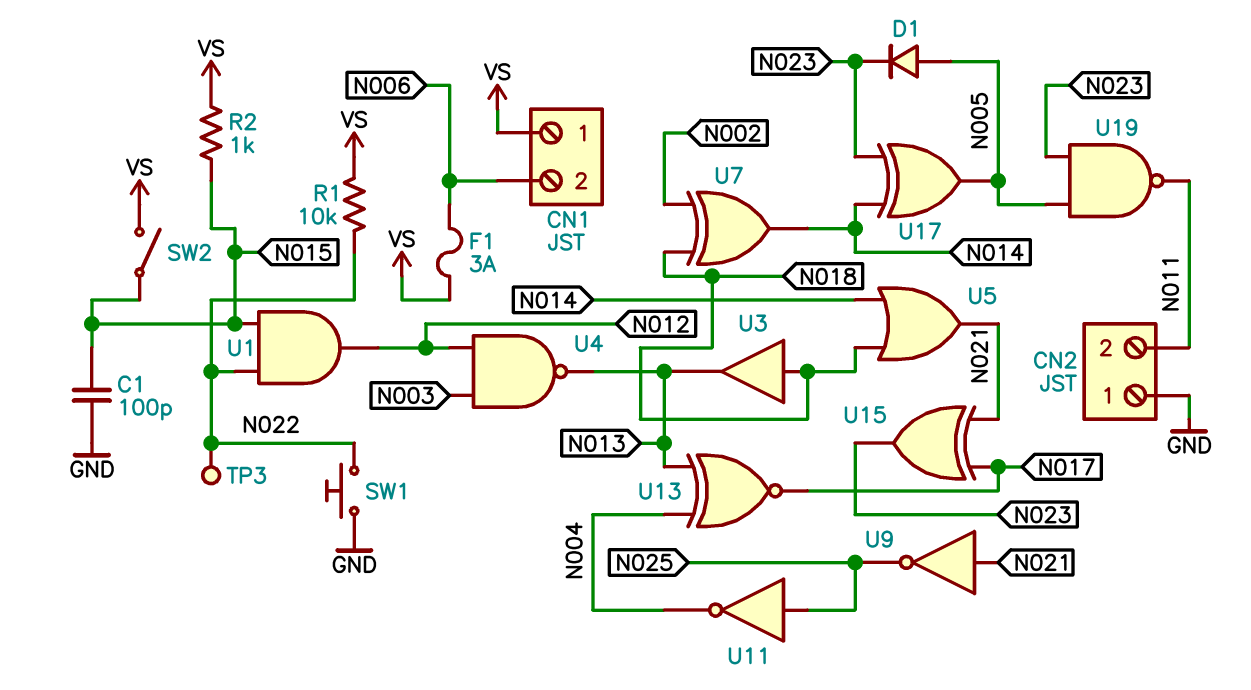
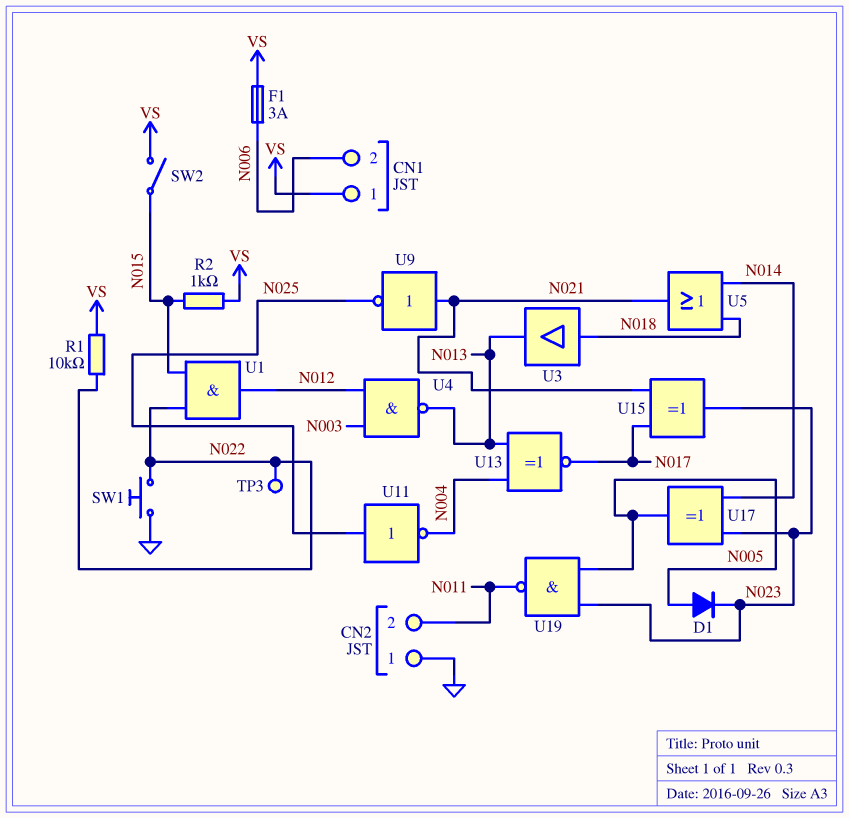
C1: 100pF (GND, N015) -> none
U7: XOR (in N002, in N018, out N014) -> none

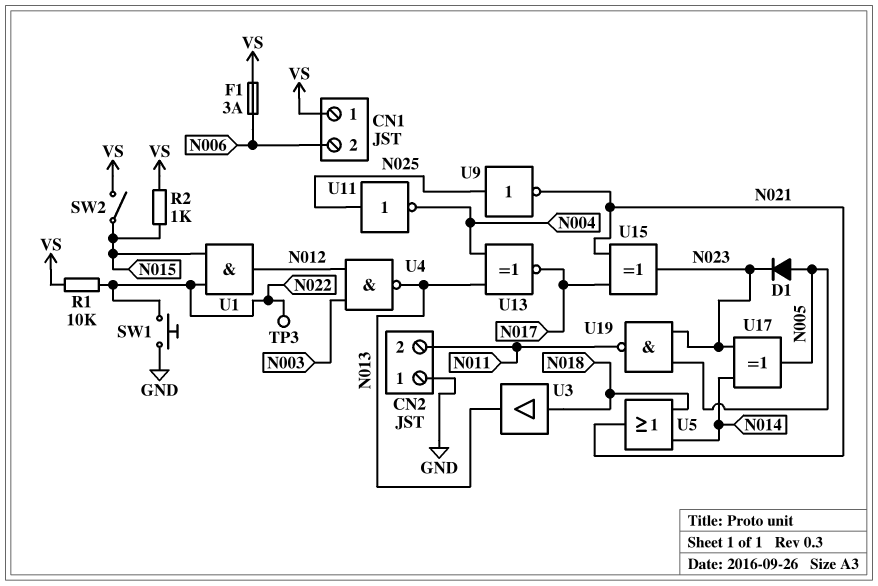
U9: NOT (in N021, out N025) -> NOT (in N025, out N021)

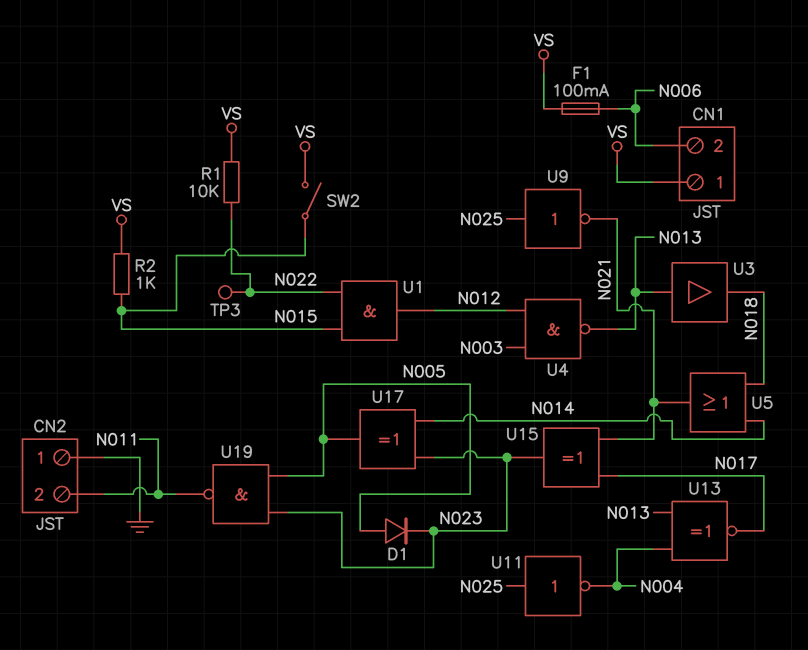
F1: 3A (N006, VS) -> 100mA (N006, VS)
SW1: button (GND, N022) -> none
U3: buffer (in N018, out N013) -> buffer (in N013, out N018)

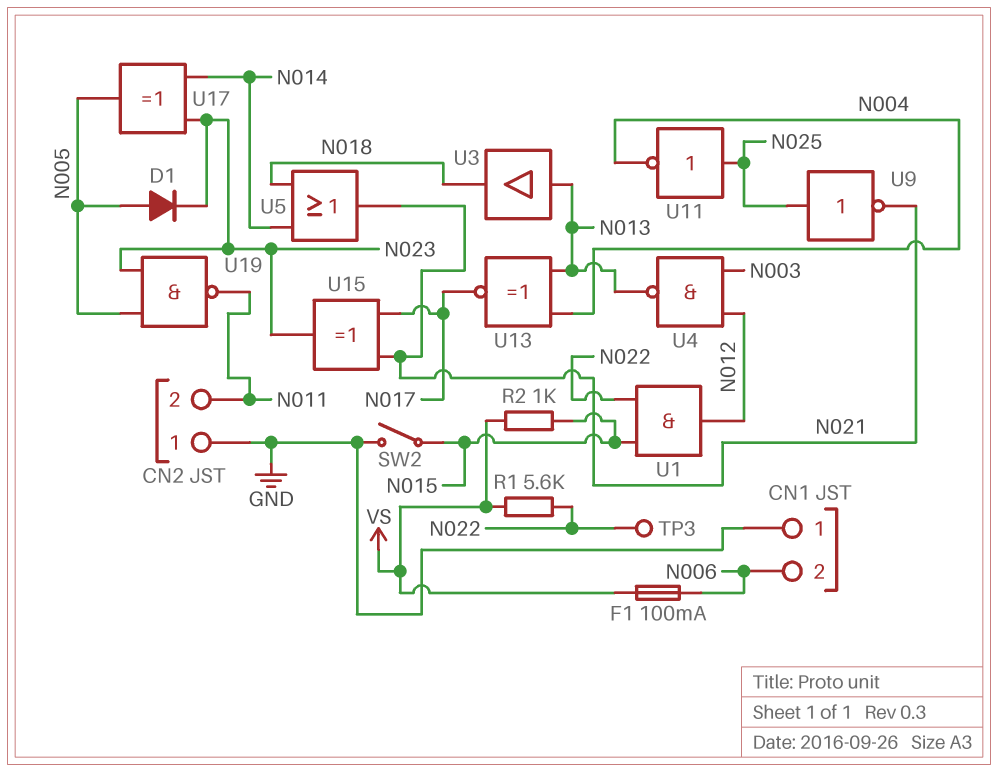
CN1 pin 1: VS -> GND
R1: 10k (N022, VS) -> 5.6k (N022, VS)
SW2: switch (N015, VS) -> switch (GND, N015)

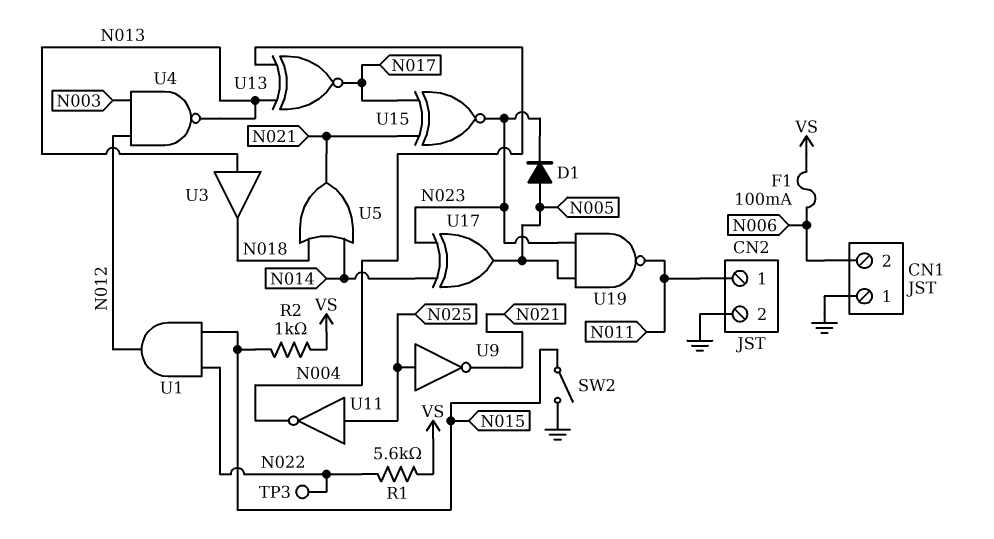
CN2 pin 1: GND -> N011
CN2 pin 2: N011 -> GND
U15: XOR (in N017, in N021, out N023) -> XNOR (in N017, in N021, out N023)

